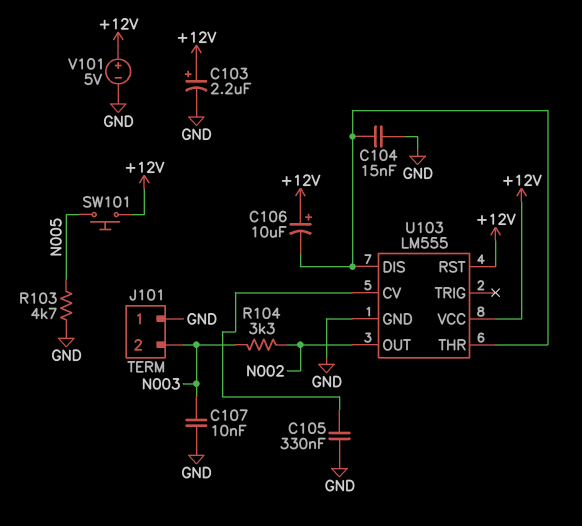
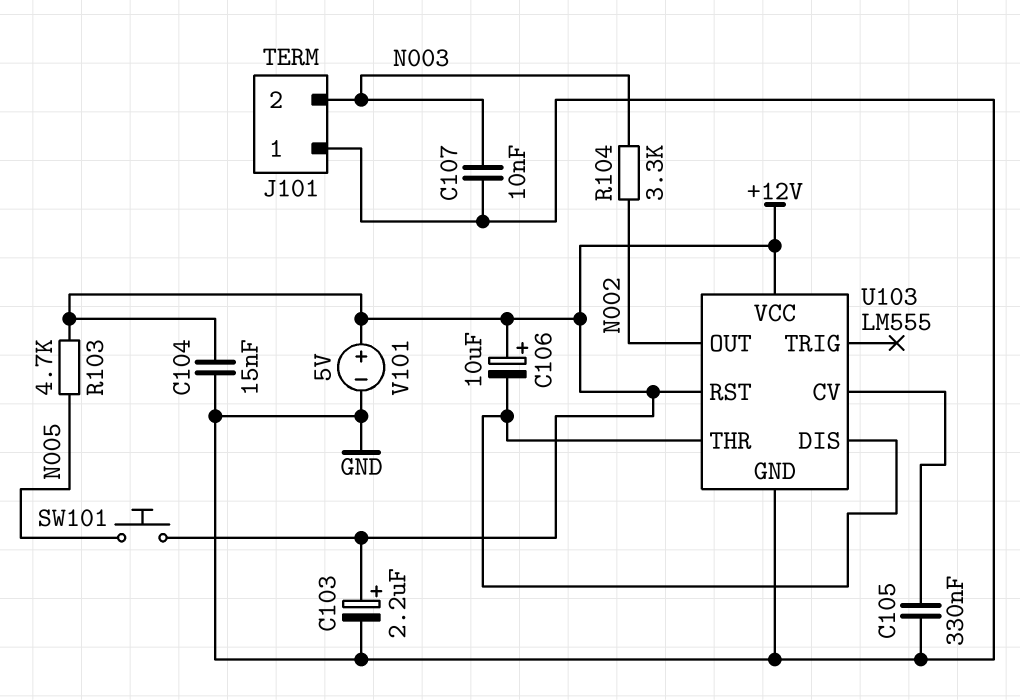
C104: 15nF (GND, U103/DIS) -> 15nF (+12V, GND)
R103: 4.7k (GND, N005) -> 4.7k (+12V, N005)

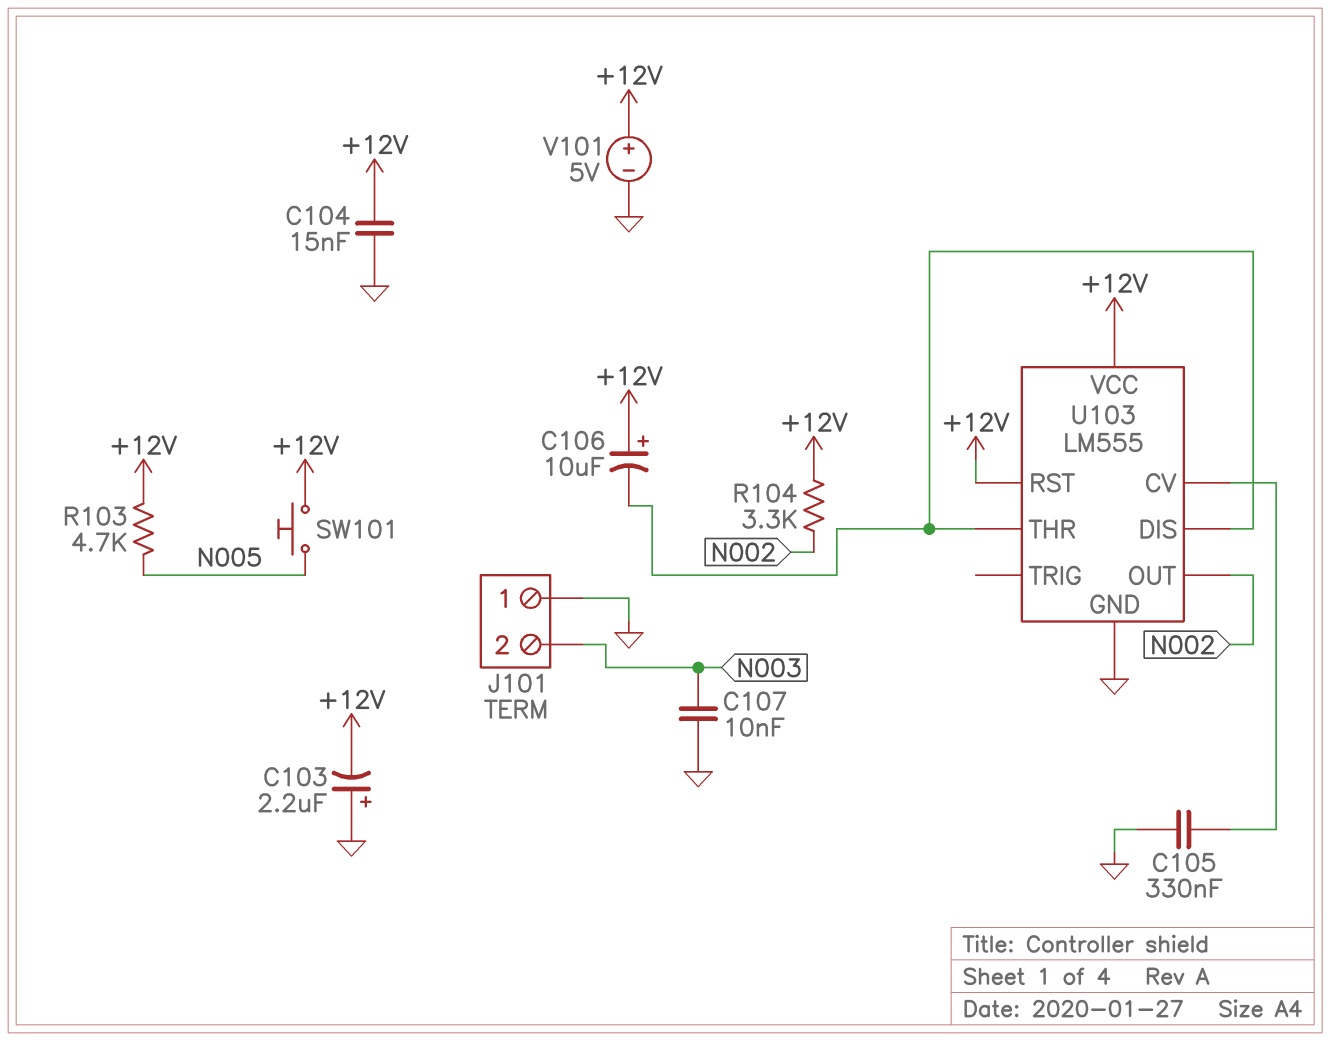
C103: 2.2uF (plus +12V, minus GND) -> 2.2uF (plus GND, minus +12V)
R104: 3.3k (N002, N003) -> 3.3k (+12V, N002)

